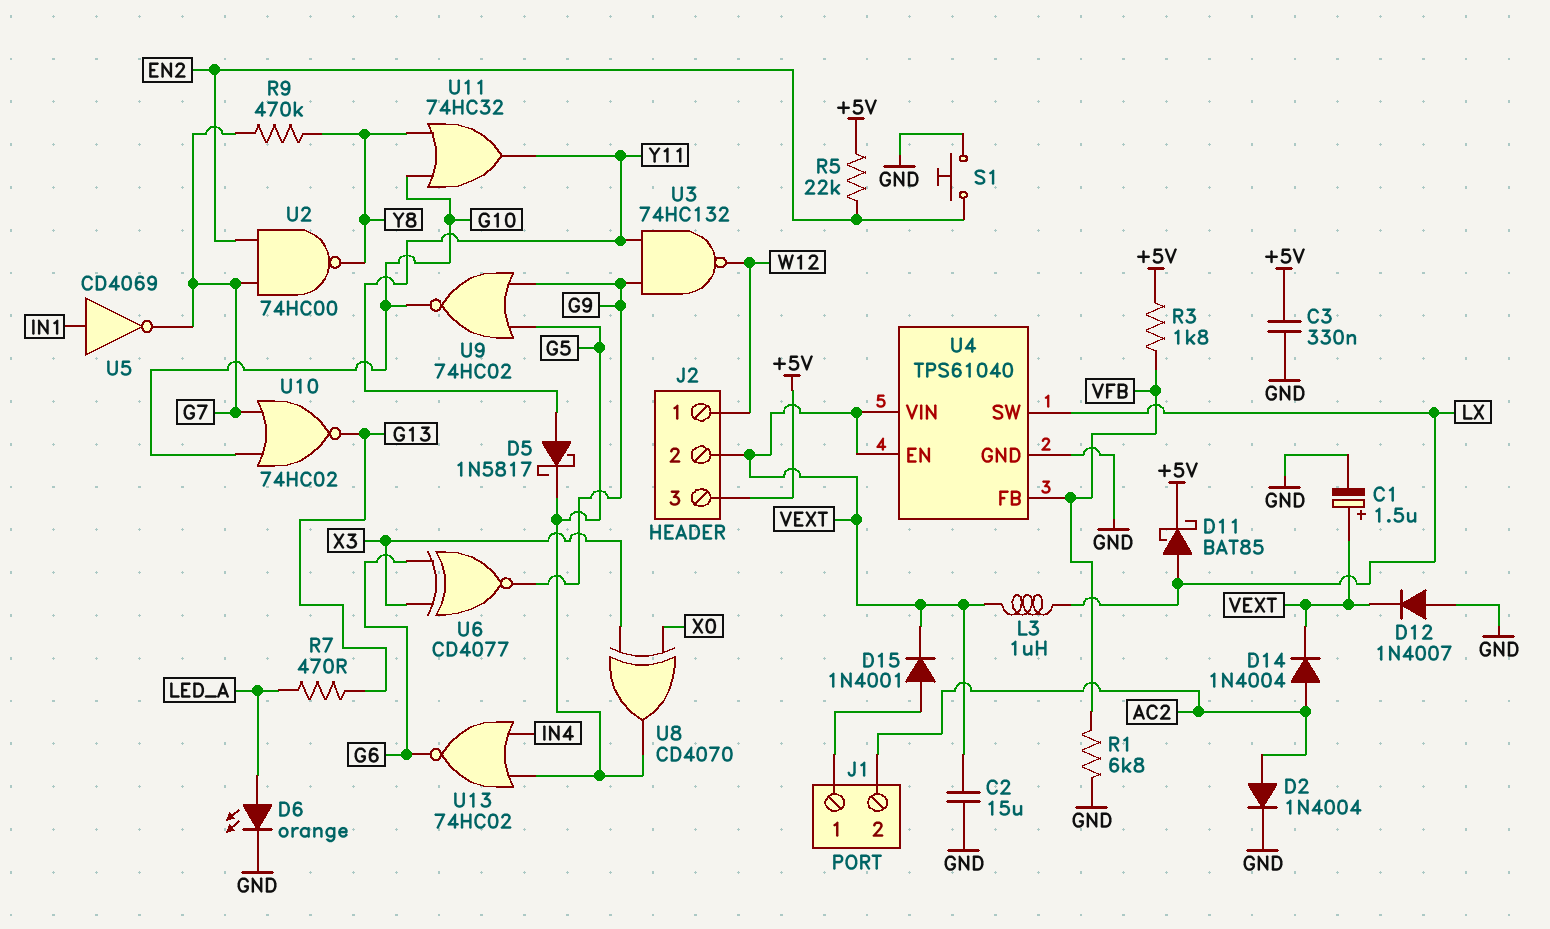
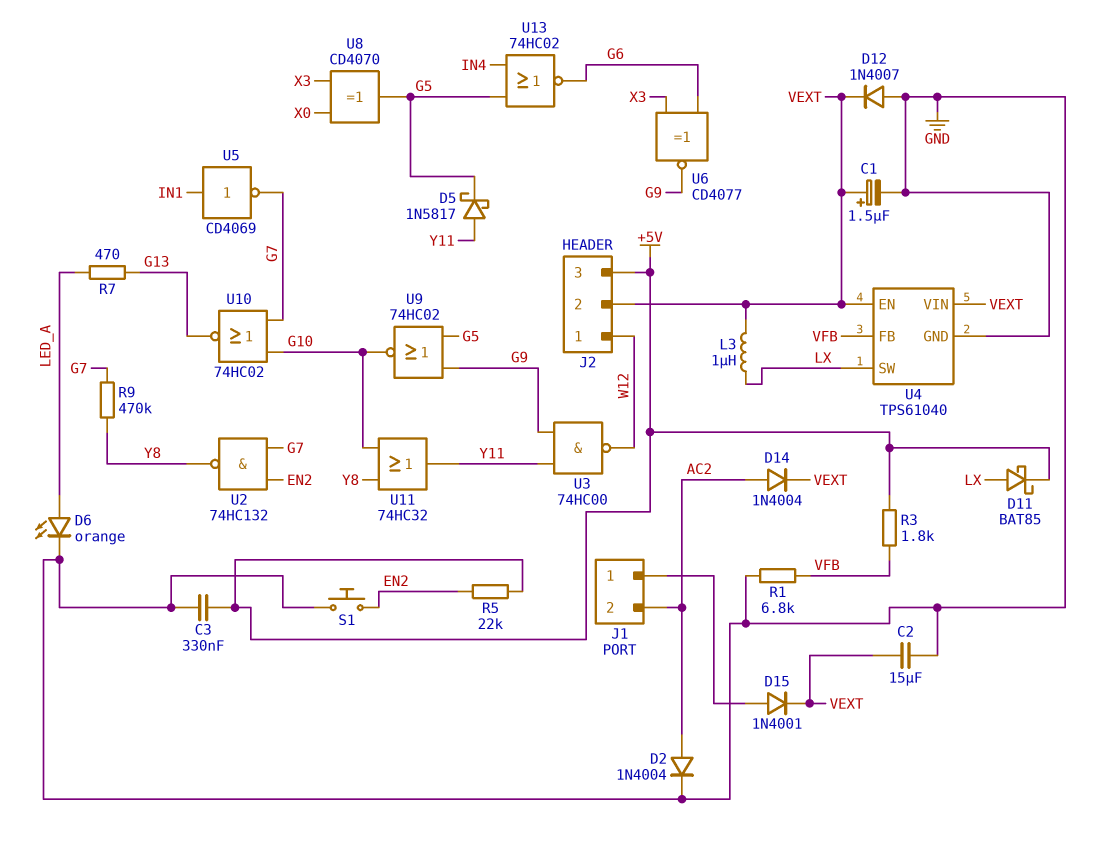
U2: NAND 74HC00 (in EN2, in G7, out Y8) -> NAND 74HC132 (in EN2, in G7, out Y8)
U3: NAND 74HC132 (in G9, in Y11, out W12) -> NAND 74HC00 (in G9, in Y11, out W12)

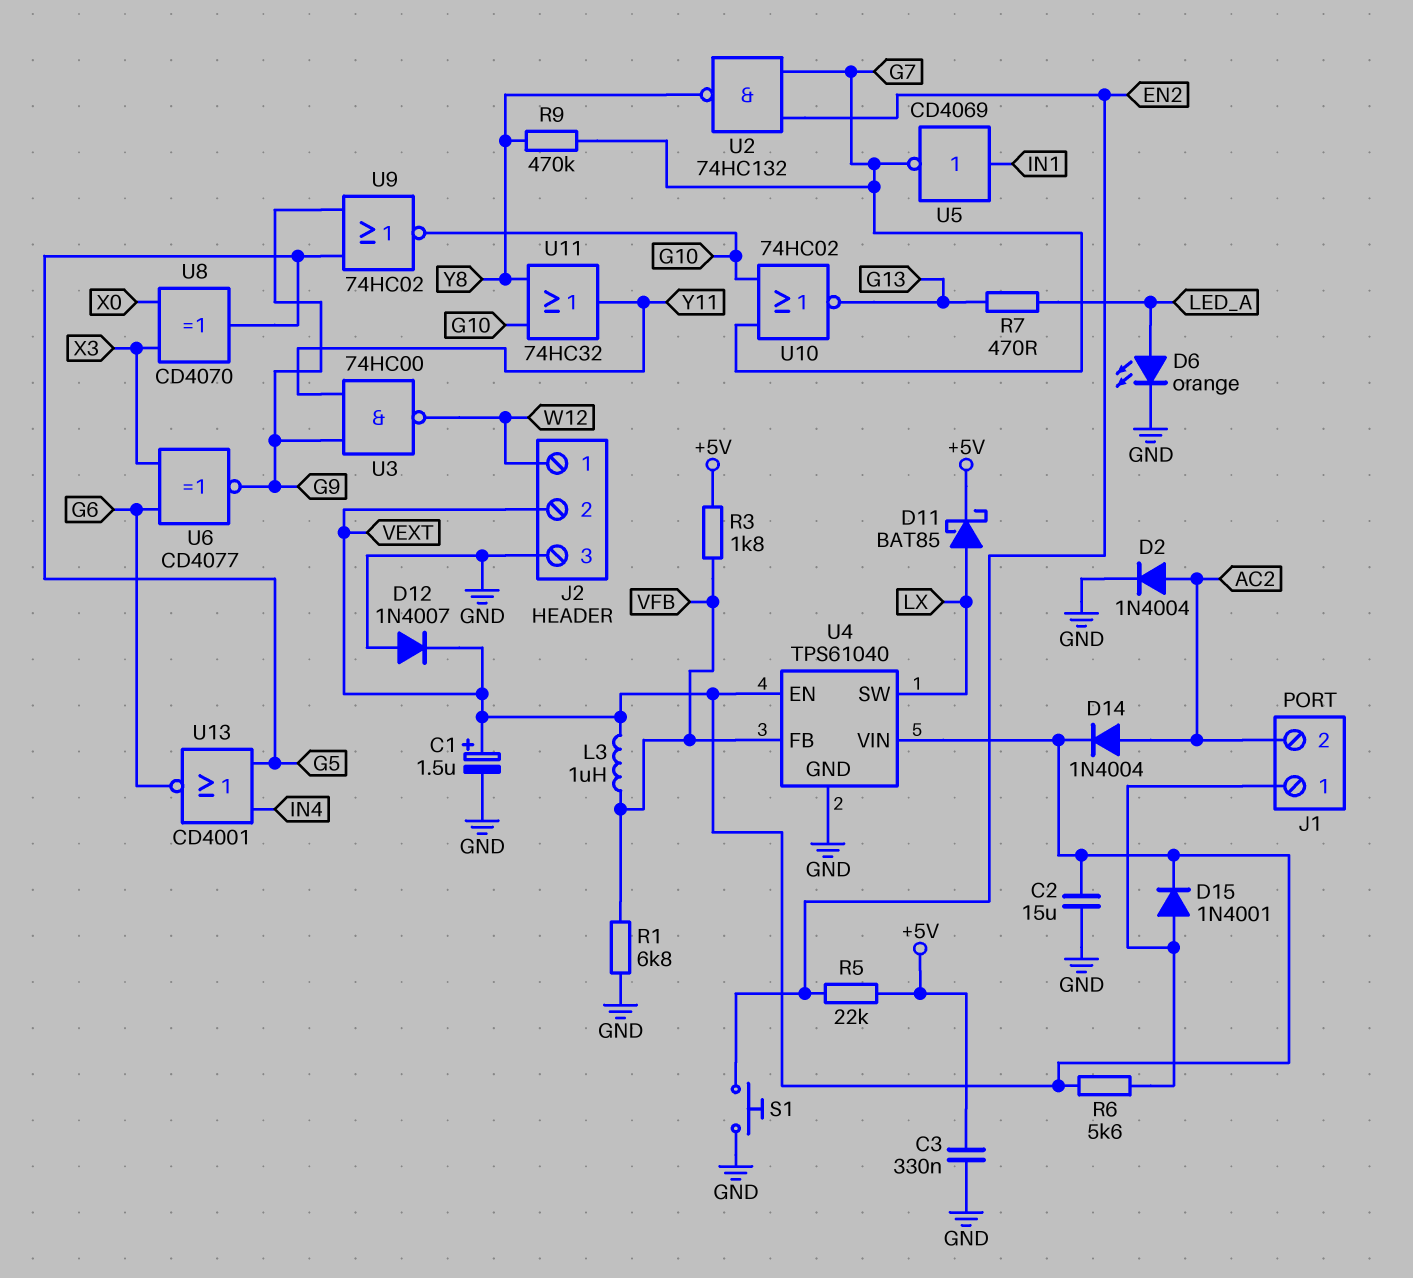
D5: schottky 1N5817 (A Y11, K G5) -> none
J2 pin 3: +5V -> GND
L3: 1uH (LX, VEXT) -> 1uH (VEXT, VFB)
R6: none -> 5.6k (J1/1, VEXT)
U13: NOR 74HC02 (in G5, in IN4, out G6) -> NOR CD4001 (in G5, in IN4, out G6)

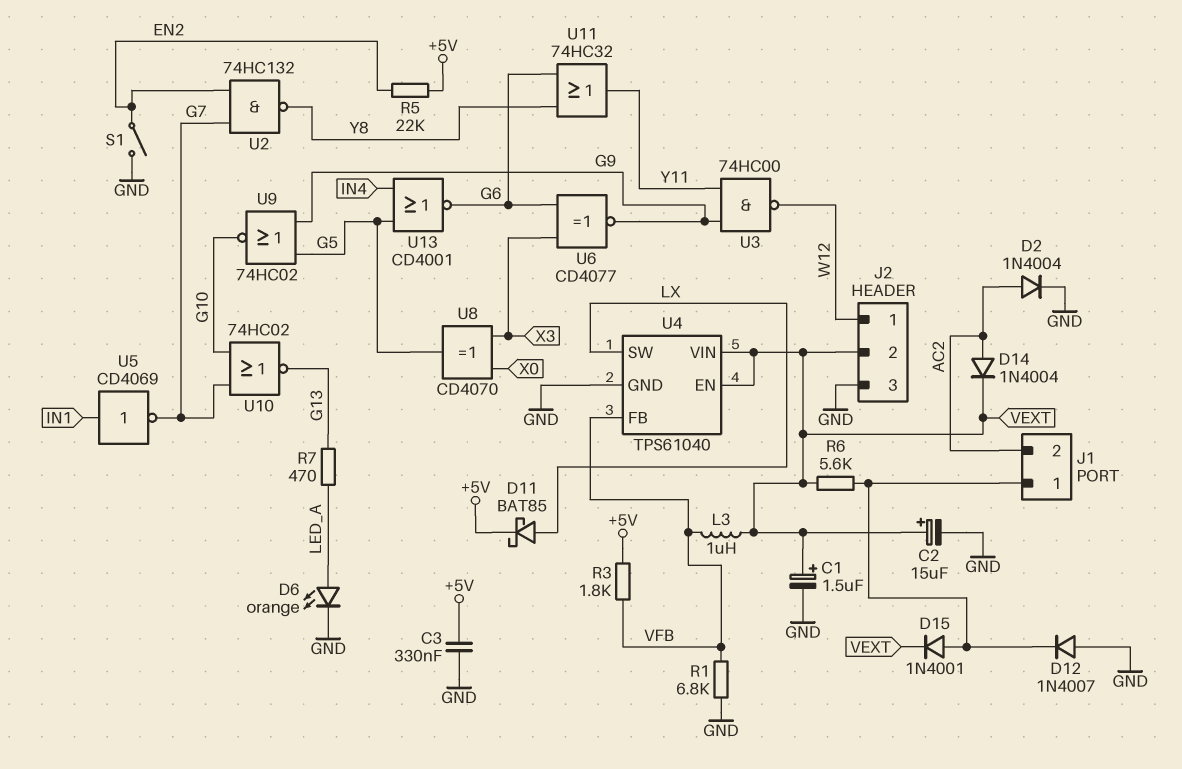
C2: 15uF (GND, VEXT) -> 15uF (plus VEXT, minus GND)
D12: diode 1N4007 (A GND, K VEXT) -> diode 1N4007 (A GND, K J1/1)
R9: 470k (G7, Y8) -> none
S1: button (EN2, GND) -> switch (EN2, GND)
U11: OR 74HC32 (in G10, in Y8, out Y11) -> OR 74HC32 (in G6, in Y8, out Y11)

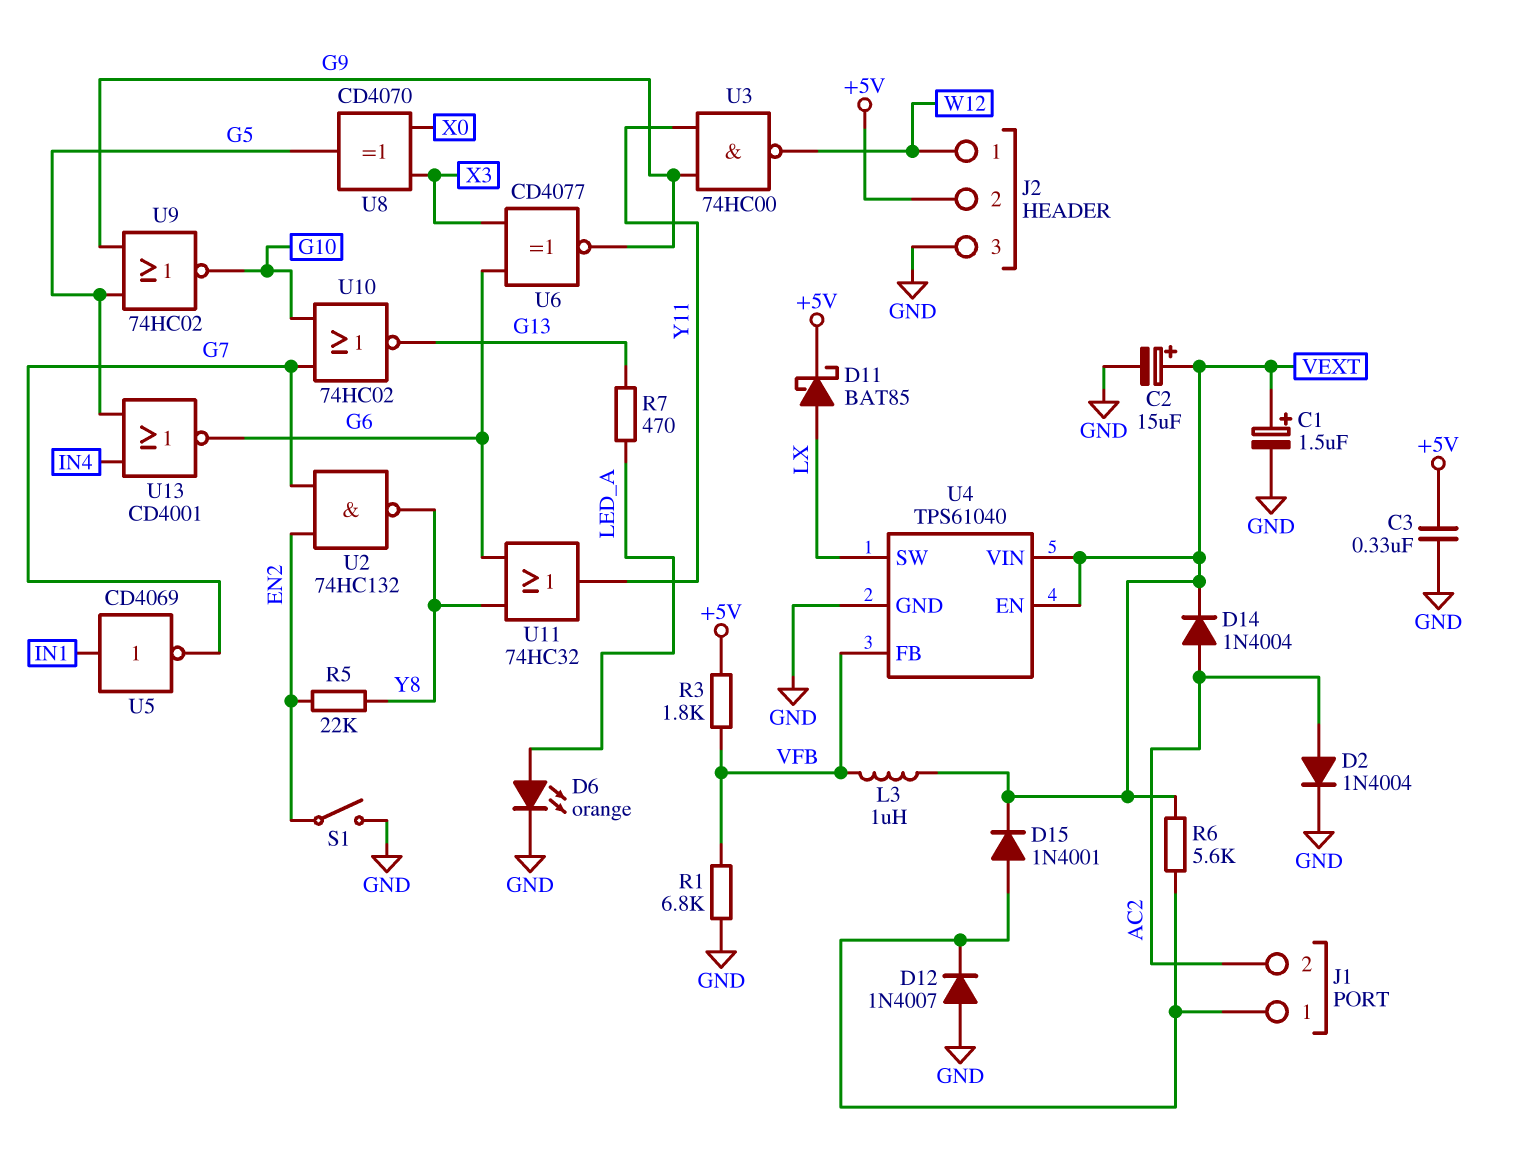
J2 pin 2: VEXT -> +5V
R5: 22k (+5V, EN2) -> 22k (EN2, Y8)

